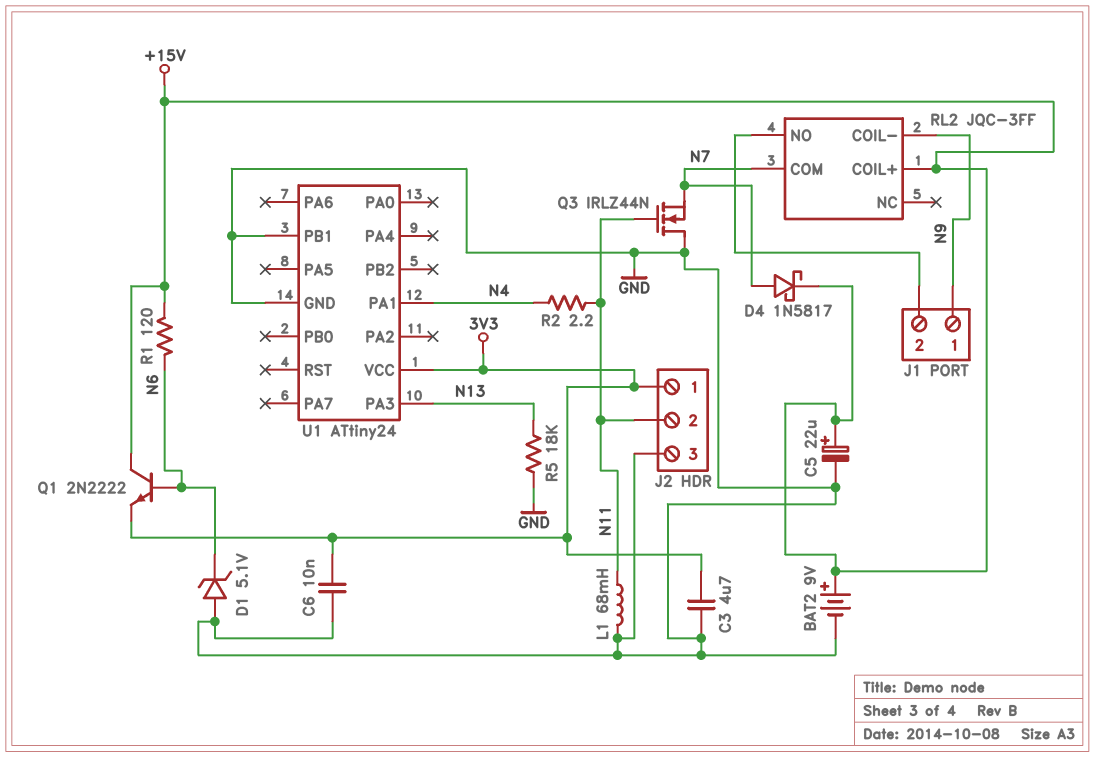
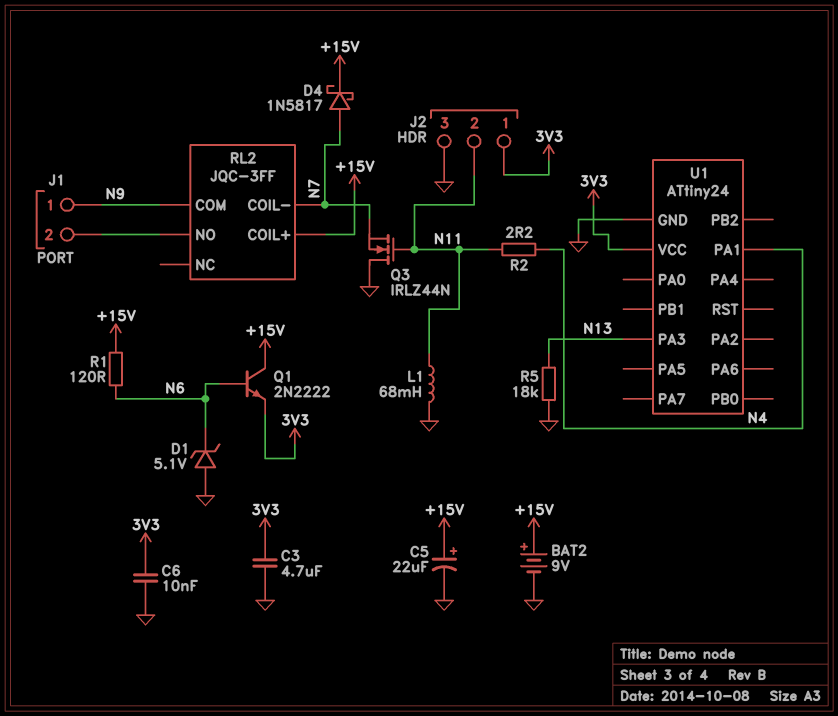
RL2 pin COIL-: N9 -> N7
RL2 pin COM: N7 -> N9
U1 pin PB1: GND -> none

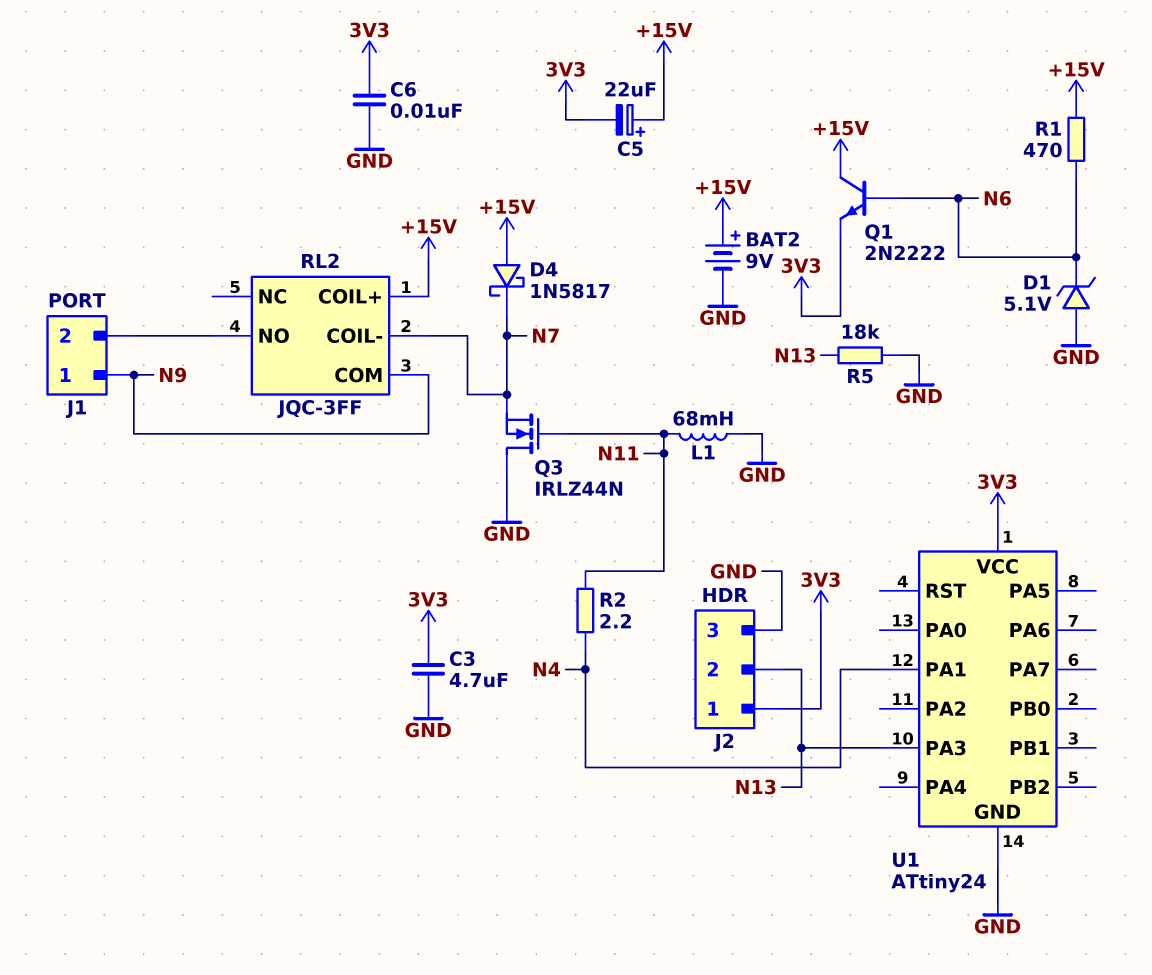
C5: 22uF (plus +15V, minus GND) -> 22uF (plus +15V, minus 3V3)
D4: schottky 1N5817 (A N7, K +15V) -> schottky 1N5817 (A +15V, K N7)
J2 pin 2: N11 -> N13
R1: 120 (+15V, N6) -> 470 (+15V, N6)

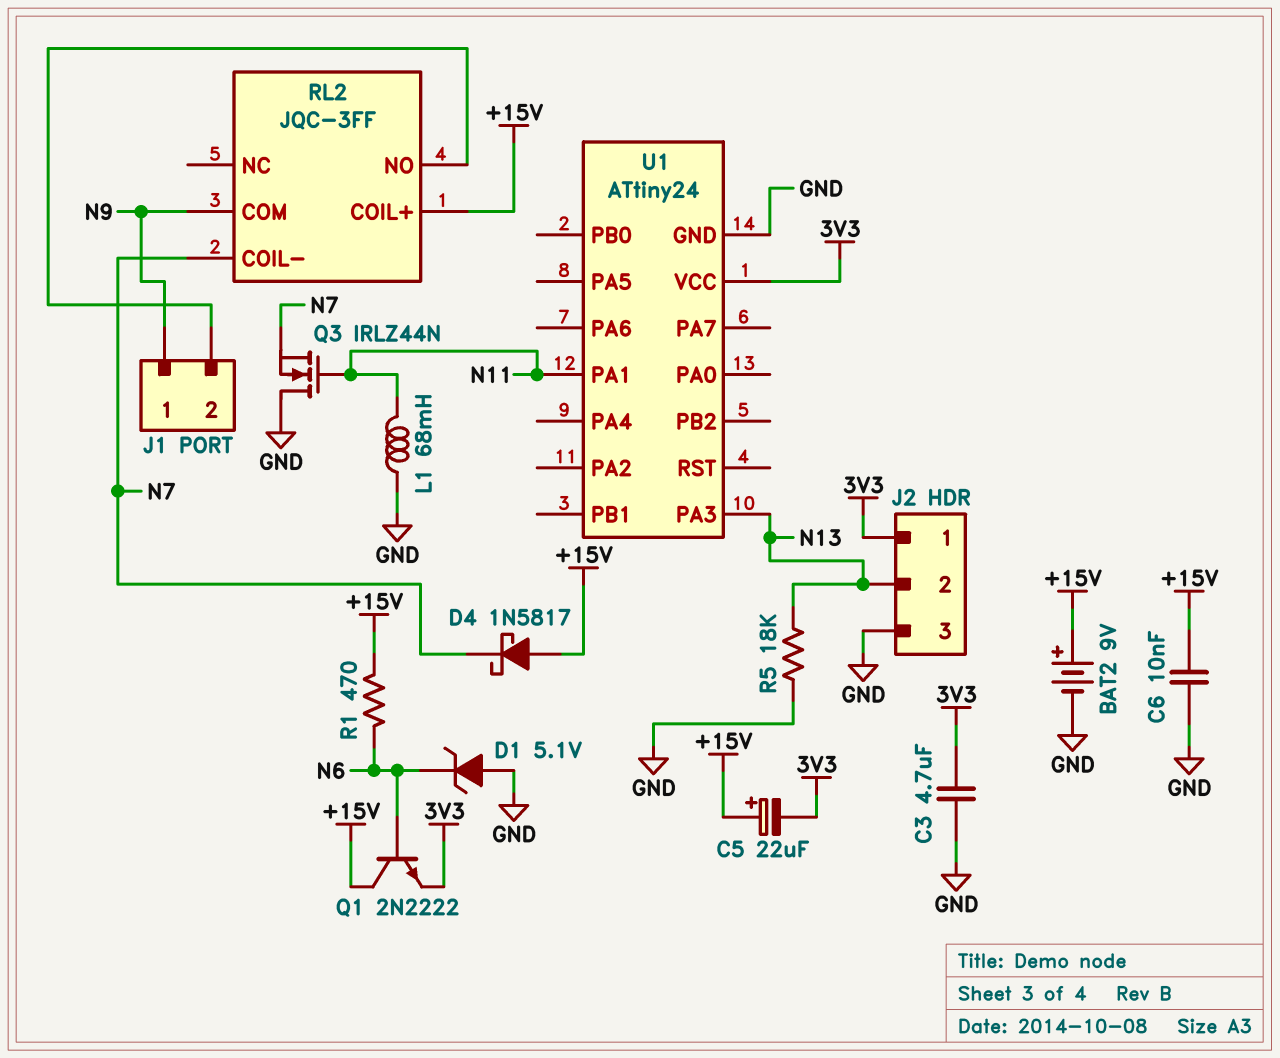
C6: 10nF (3V3, GND) -> 10nF (+15V, GND)
R2: 2.2 (N4, N11) -> none
U1 pin PA1: N4 -> N11

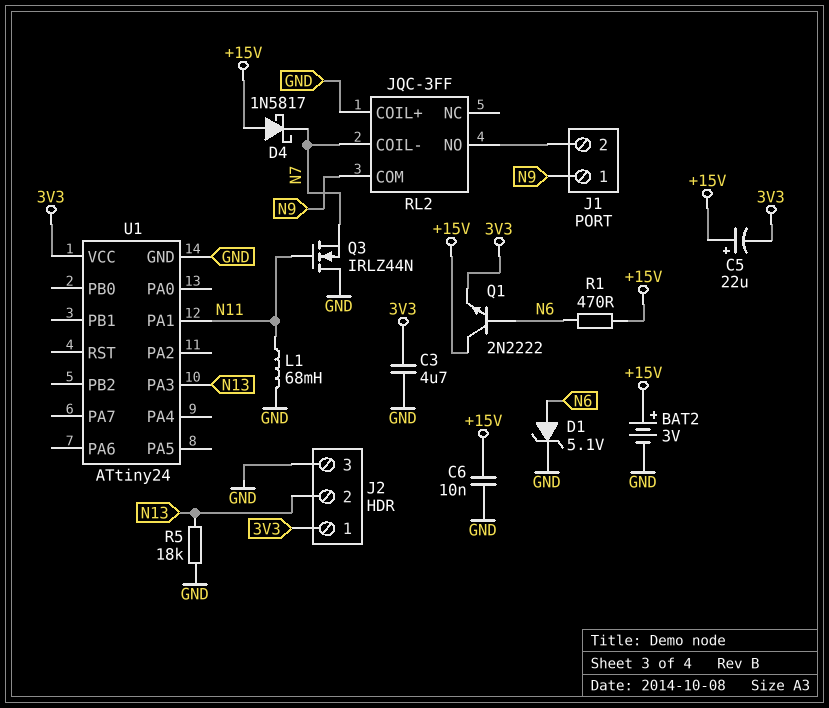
BAT2: 9V (plus +15V, minus GND) -> 3V (plus +15V, minus GND)
D1: zener 5.1V (A GND, K N6) -> zener 5.1V (A N6, K GND)
RL2 pin COIL+: +15V -> GND

